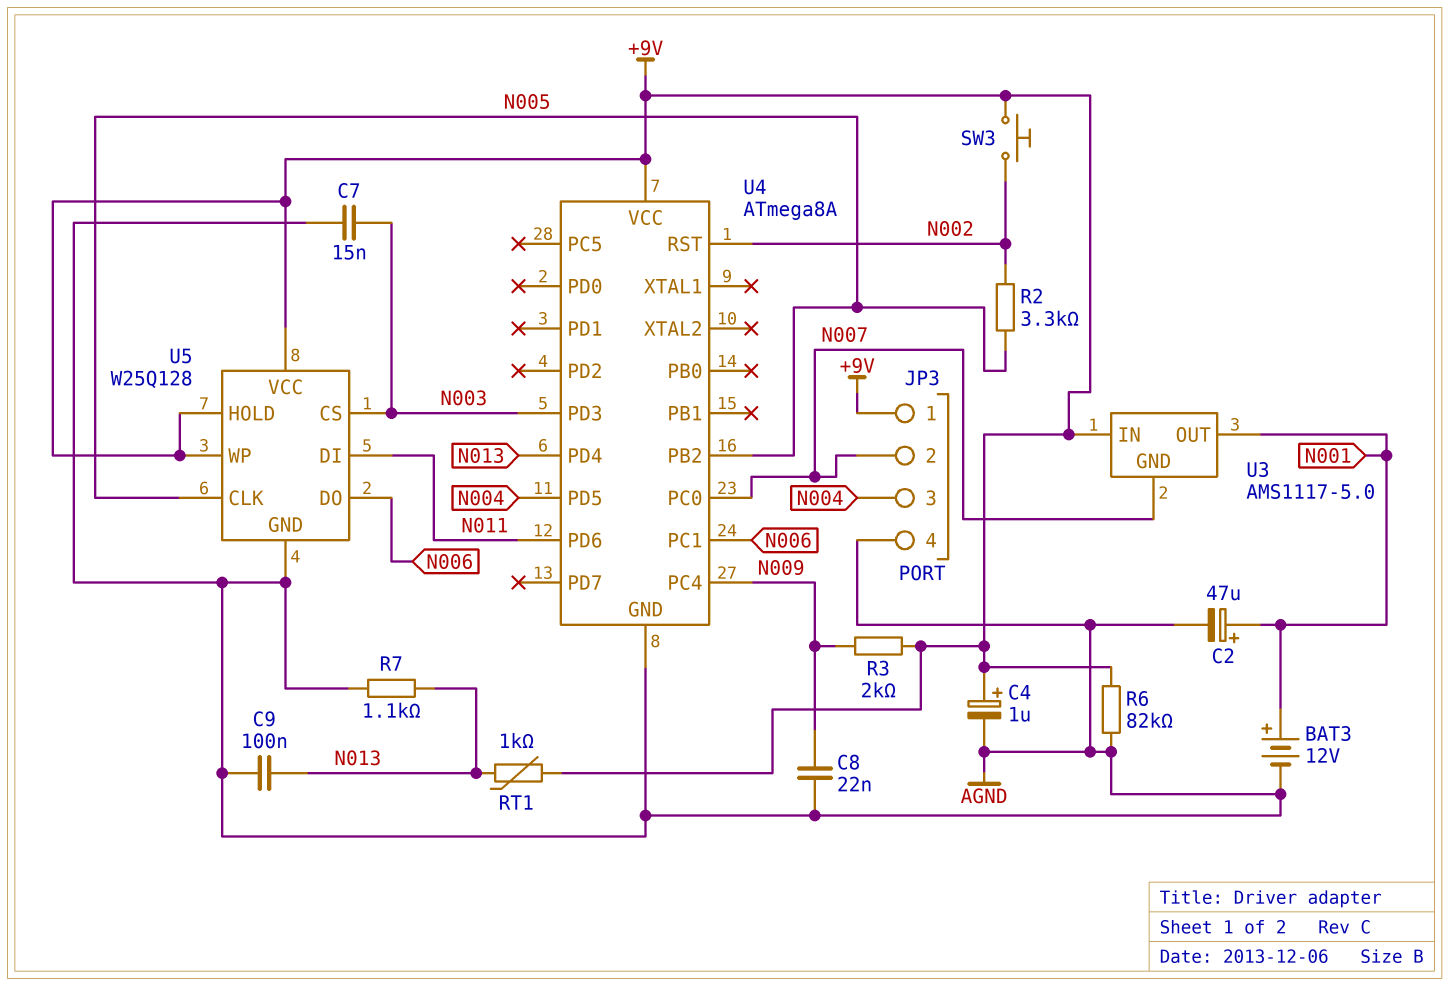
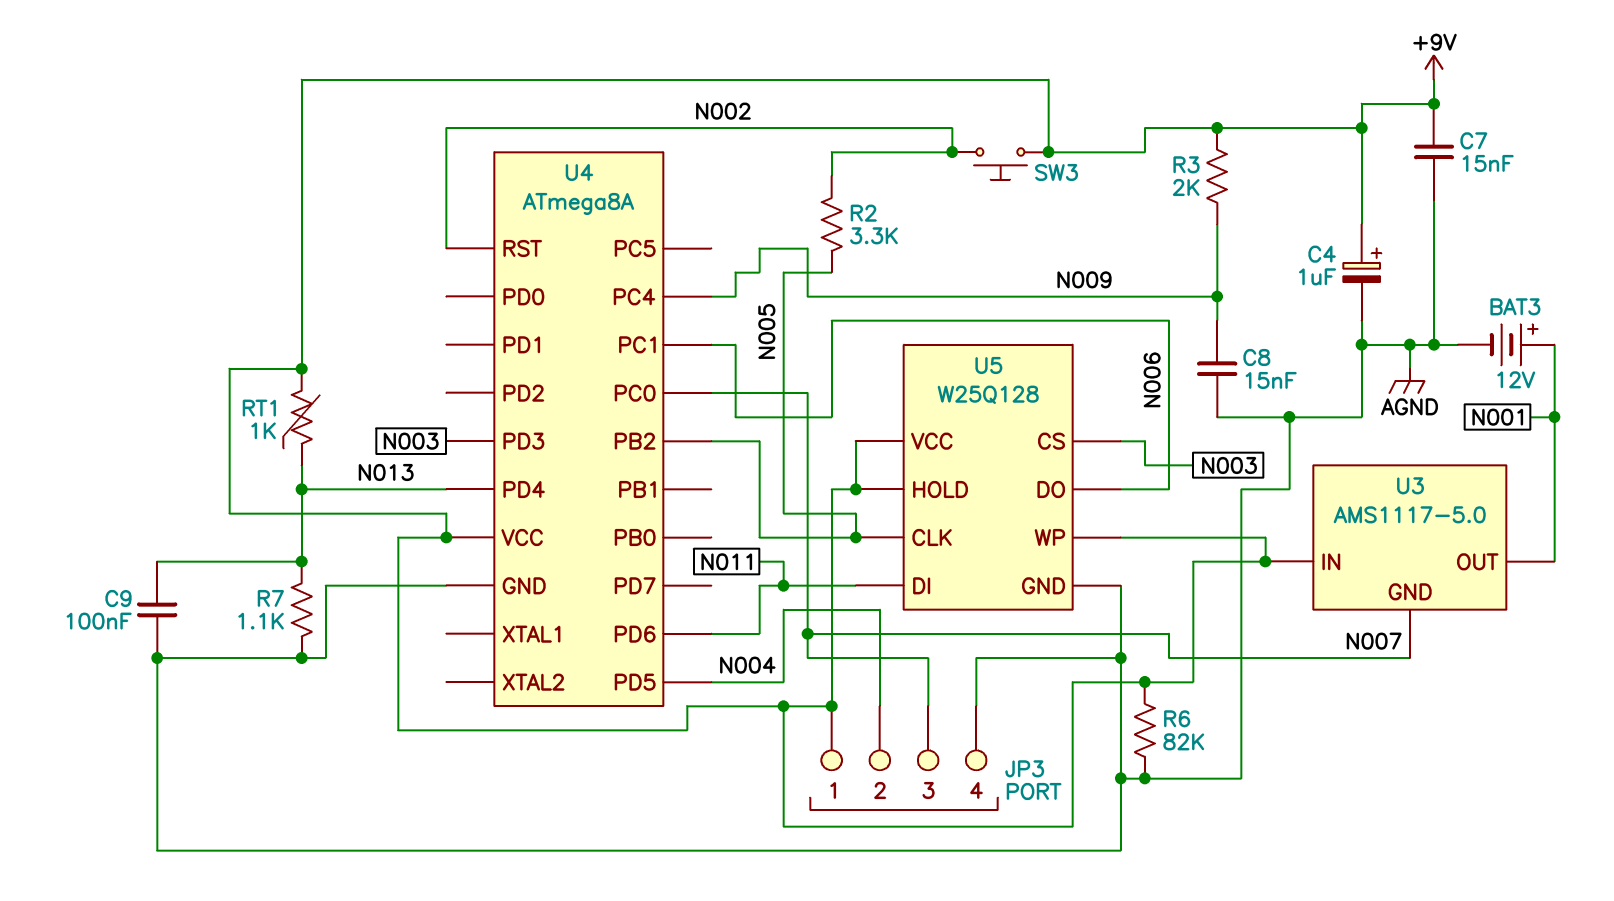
C2: 47uF (plus N001, minus AGND) -> none
C7: 15nF (AGND, N003) -> 15nF (+9V, AGND)
C8: 22nF (AGND, N009) -> 15nF (AGND, N009)
JP3 pin 2: N007 -> N004
JP3 pin 3: N004 -> N007

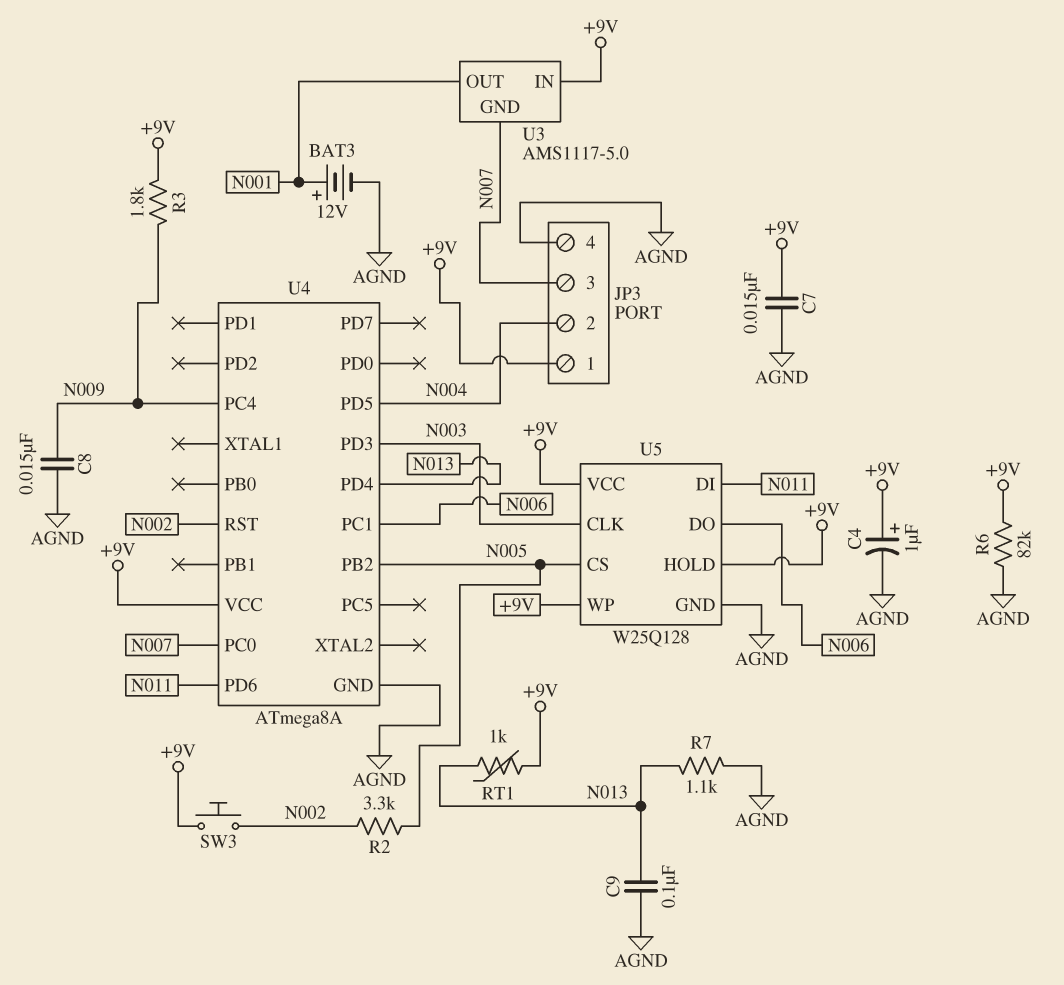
R3: 2k (+9V, N009) -> 1.8k (+9V, N009)
U5 pin CLK: N005 -> N003
U5 pin CS: N003 -> N005

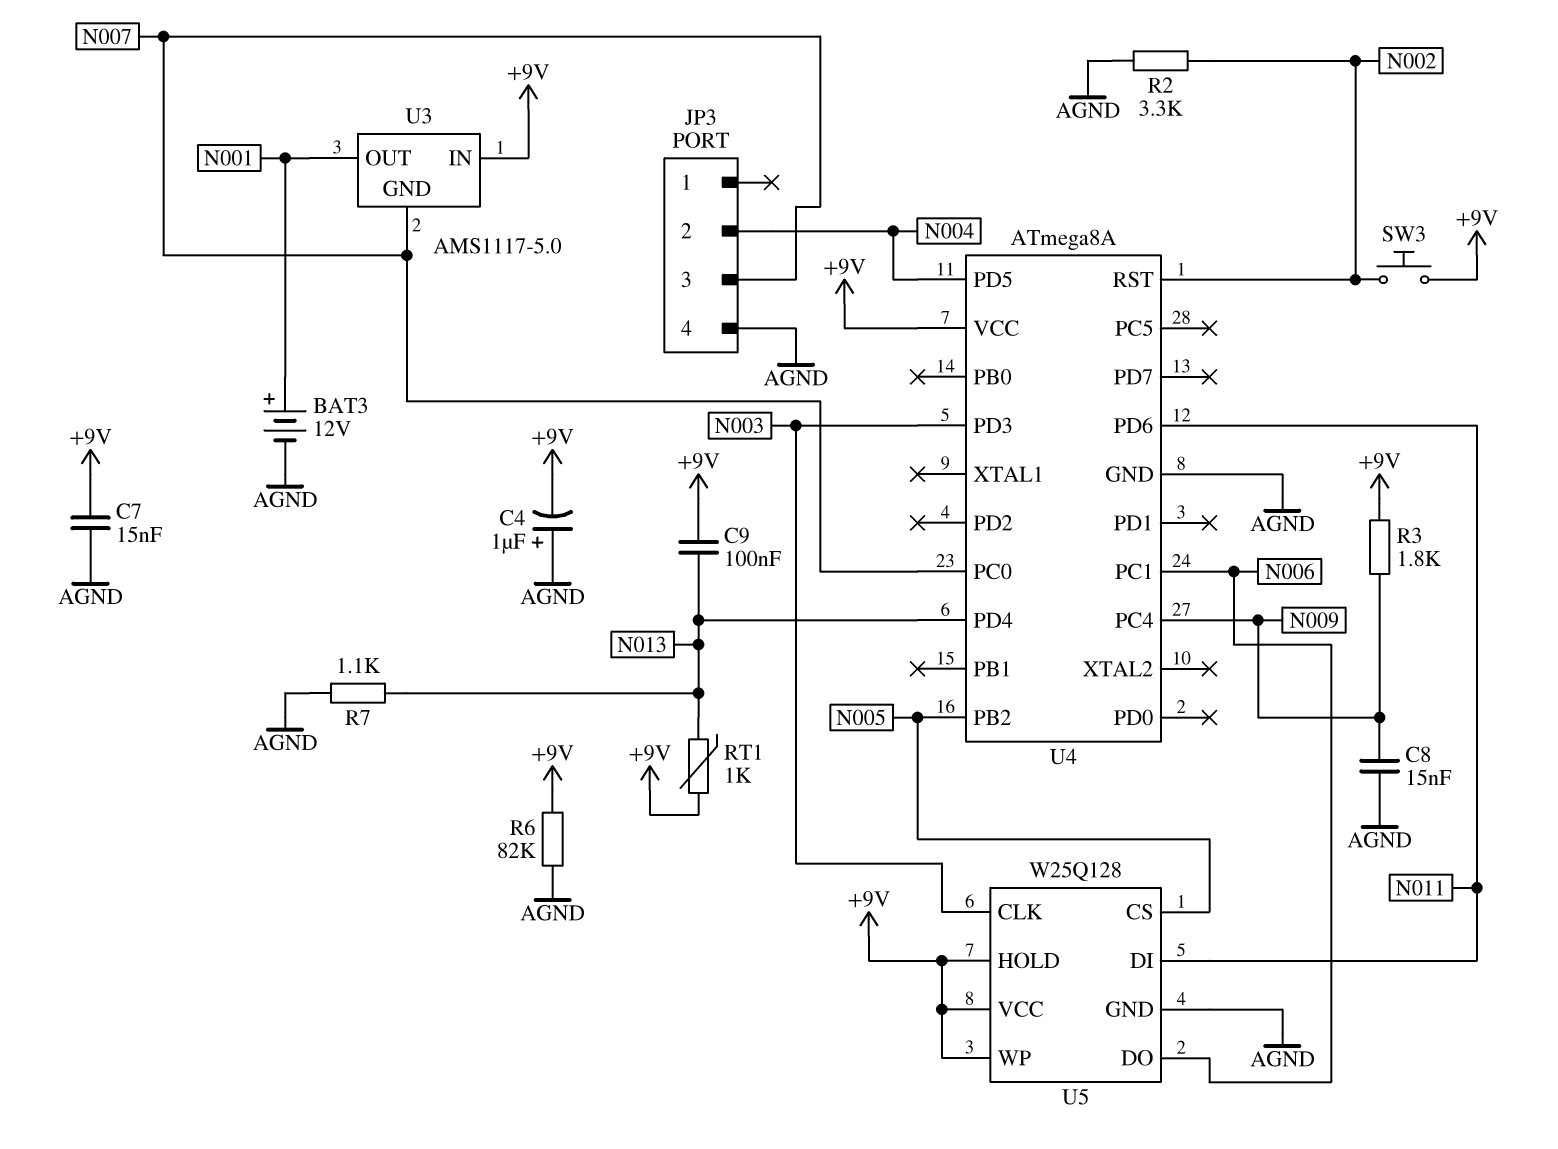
C4: 1uF (plus +9V, minus AGND) -> 1uF (plus AGND, minus +9V)
C9: 100nF (AGND, N013) -> 100nF (+9V, N013)
JP3 pin 1: +9V -> none
R2: 3.3k (N002, N005) -> 3.3k (AGND, N002)

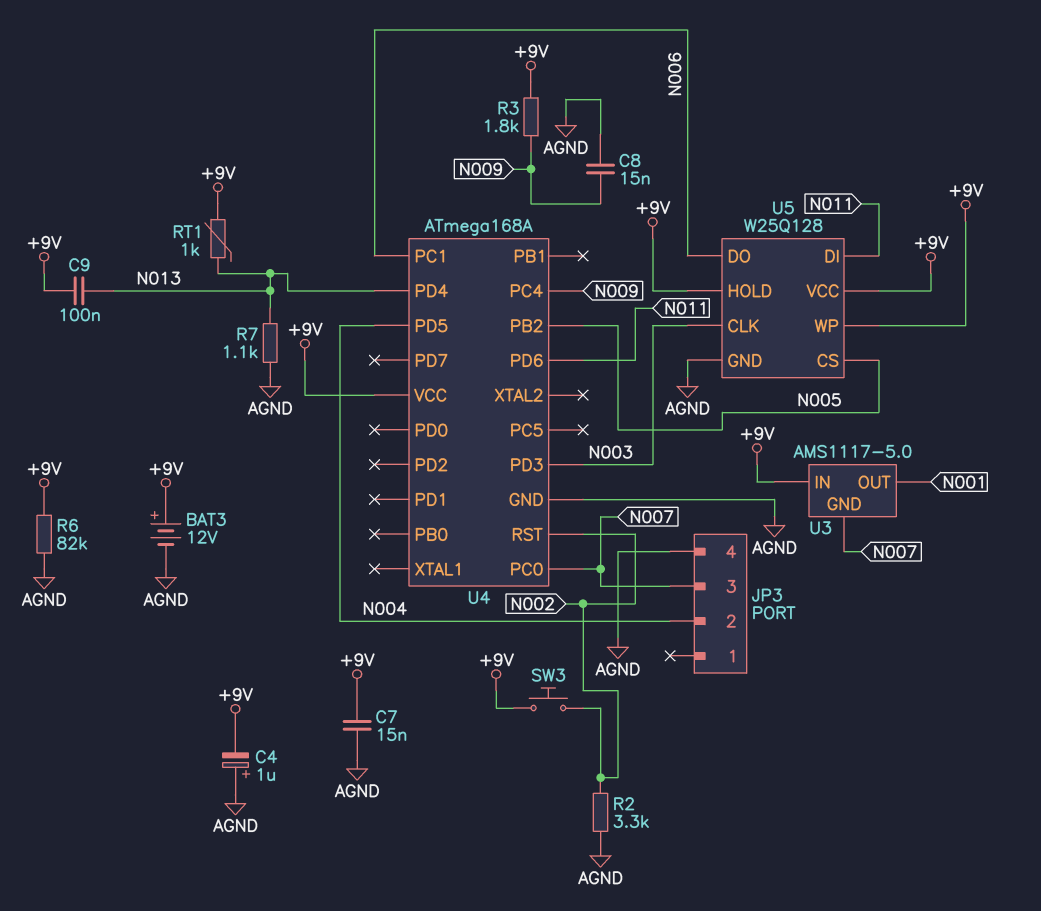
BAT3: 12V (plus N001, minus AGND) -> 12V (plus +9V, minus AGND)
U4: ATmega8A -> ATmega168A

